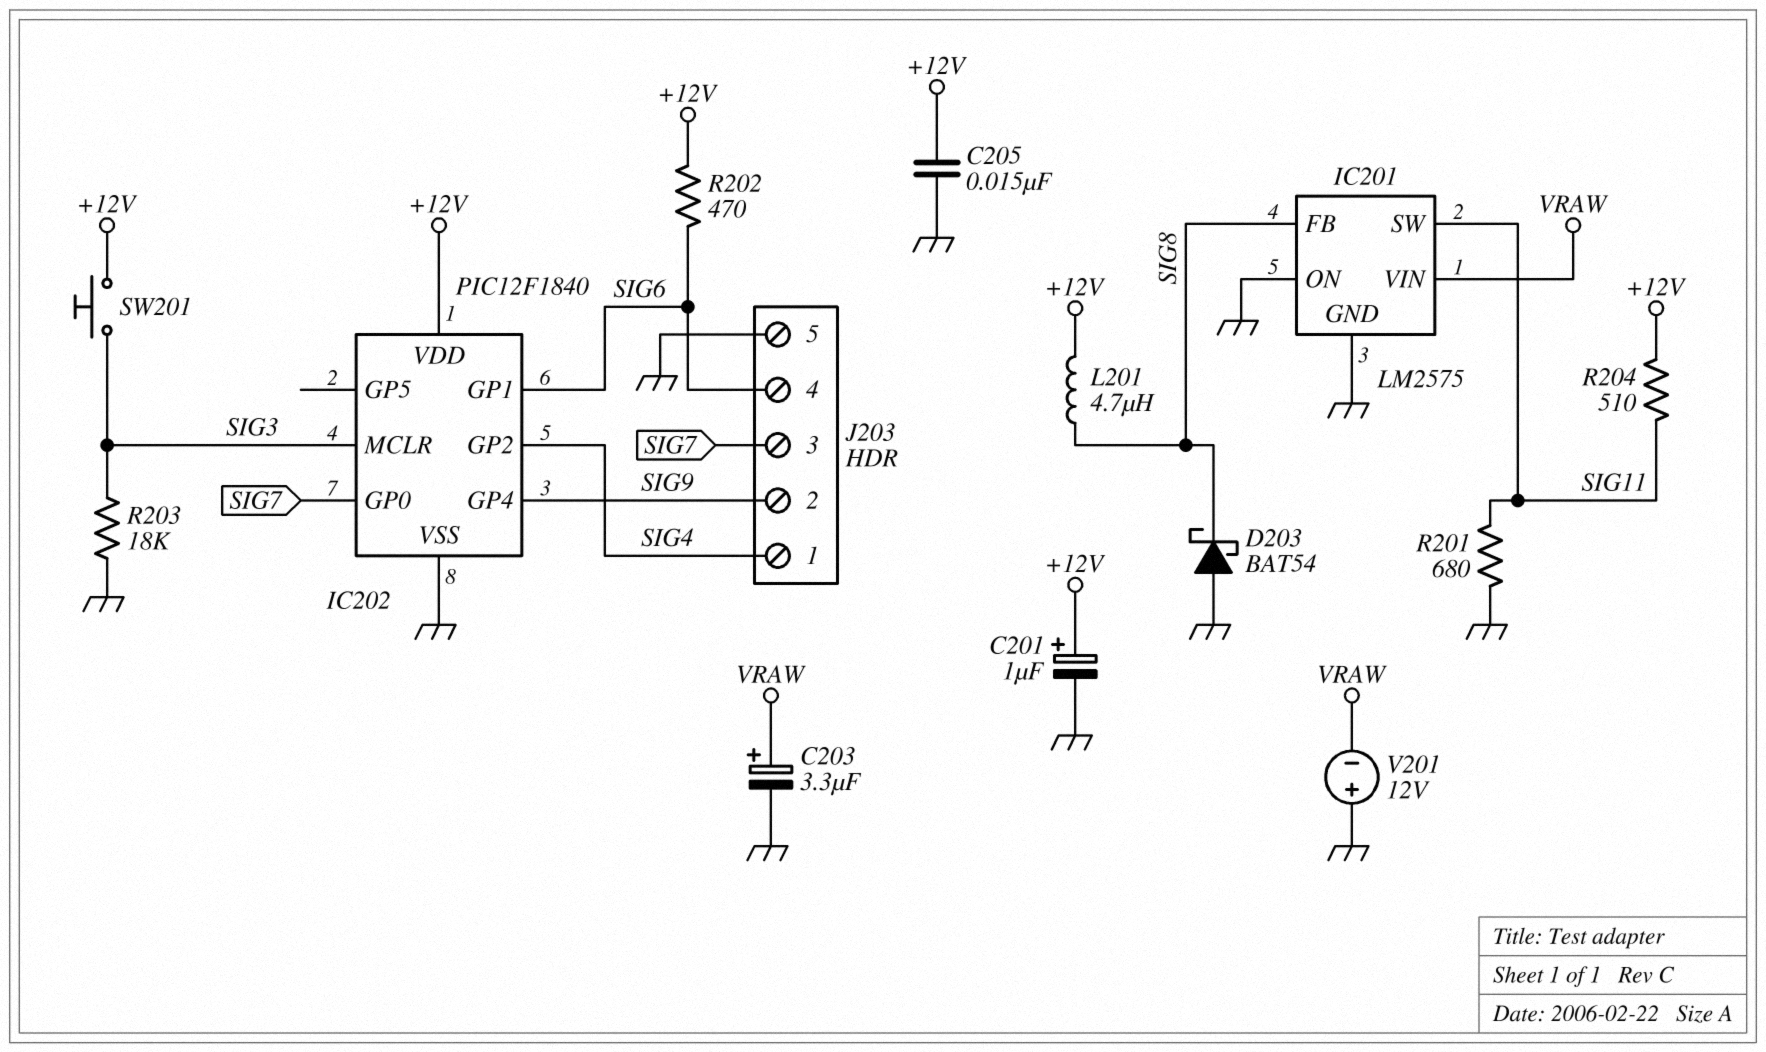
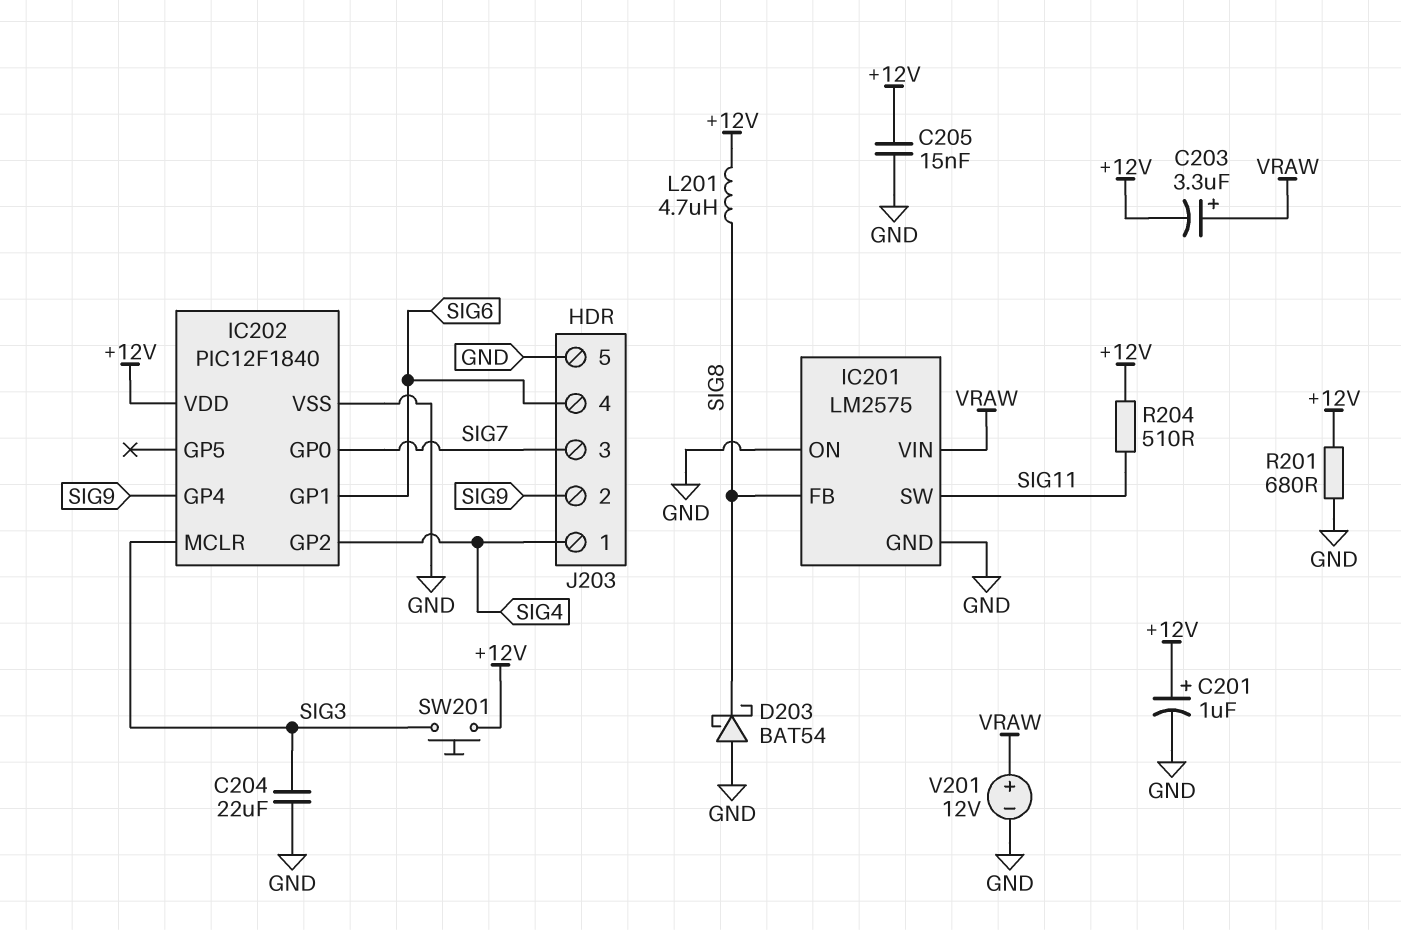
C203: 3.3uF (plus VRAW, minus GND) -> 3.3uF (plus VRAW, minus +12V)
C204: none -> 22uF (GND, SIG3)
R201: 680 (GND, SIG11) -> 680 (+12V, GND)
R202: 470 (+12V, SIG6) -> none
R203: 18k (GND, SIG3) -> none
V201: 12V (plus GND, minus VRAW) -> 12V (plus VRAW, minus GND)

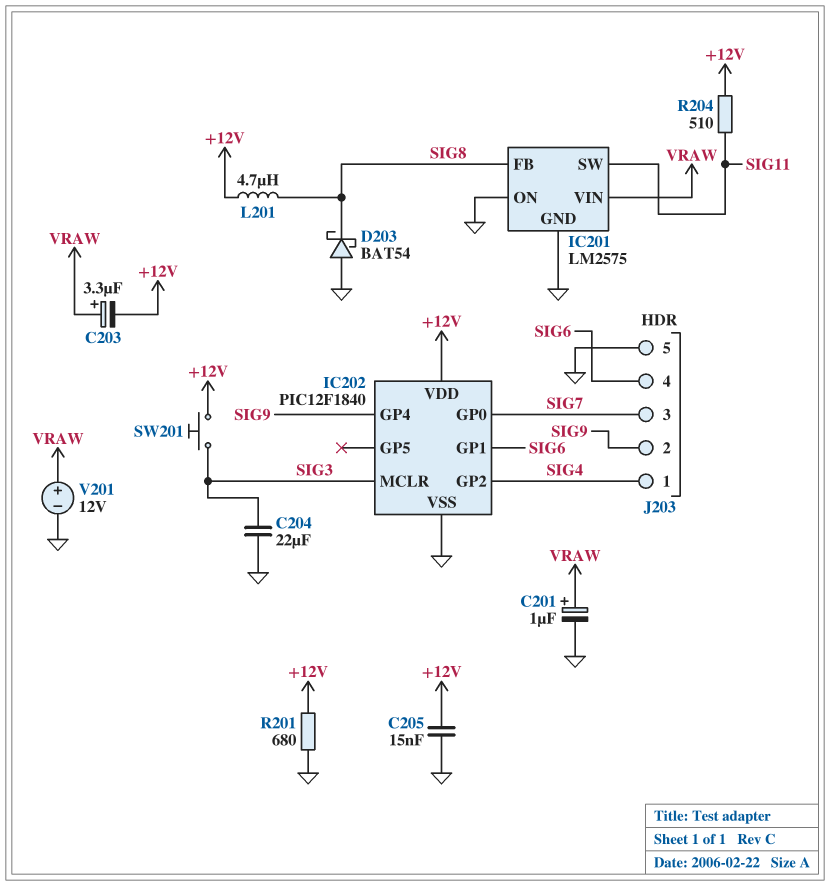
C201: 1uF (plus +12V, minus GND) -> 1uF (plus VRAW, minus GND)

